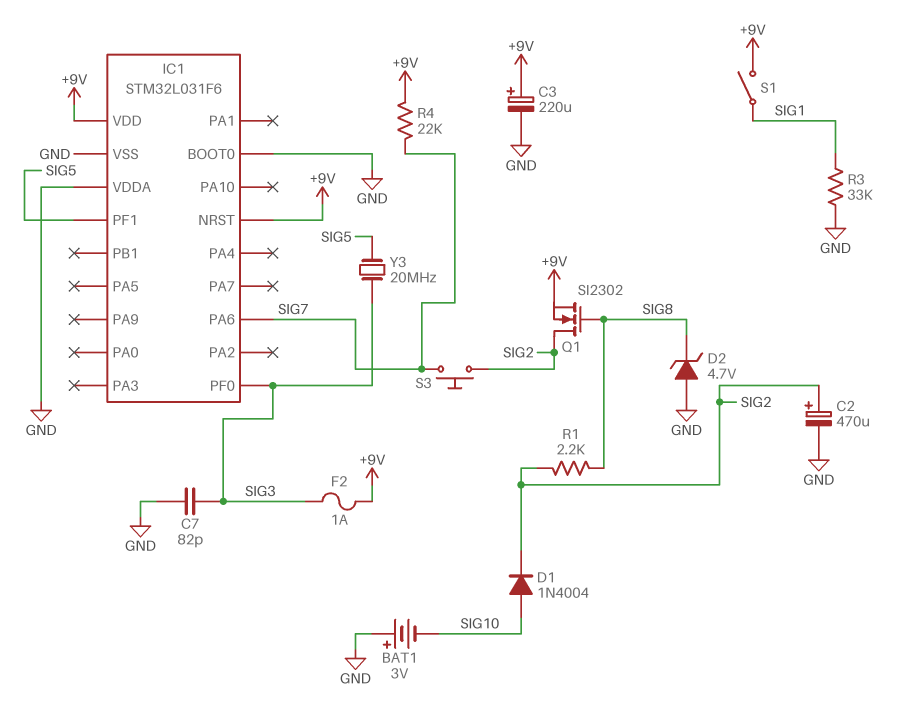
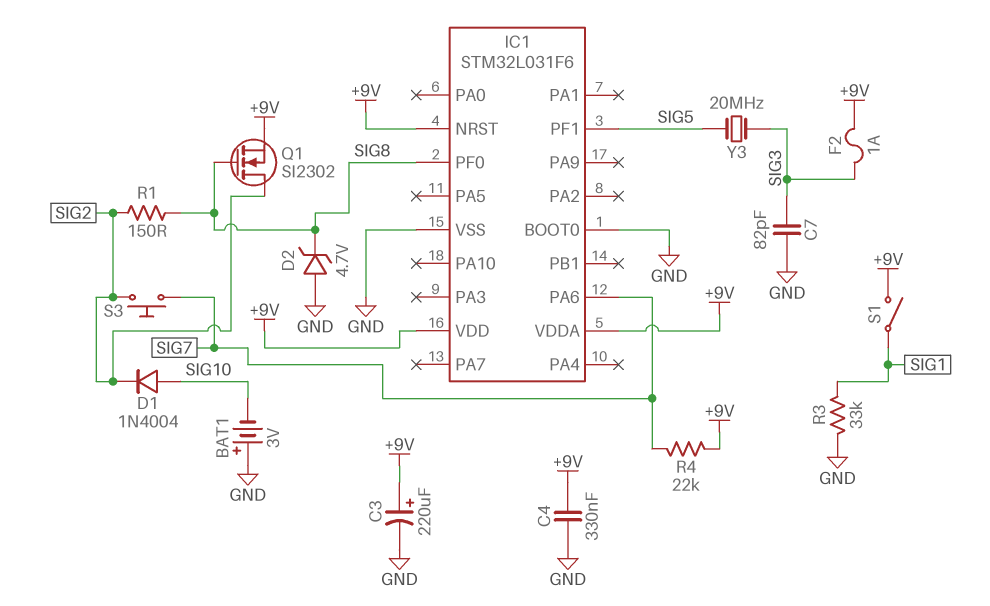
C2: 470uF (plus SIG2, minus GND) -> none
C4: none -> 330nF (+9V, GND)
IC1 pin PF0: SIG3 -> SIG8
IC1 pin VDDA: GND -> +9V
R1: 2.2k (SIG2, SIG8) -> 150 (SIG2, SIG8)

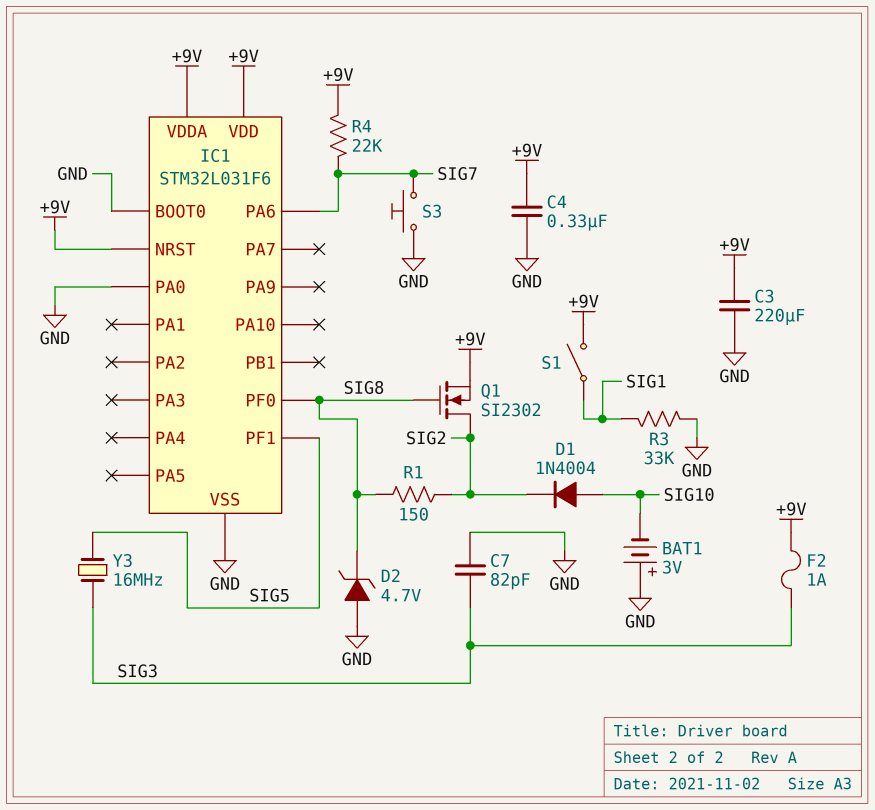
C3: 220uF (plus +9V, minus GND) -> 220uF (+9V, GND)
IC1 pin PA0: none -> GND
S3: button (SIG2, SIG7) -> button (GND, SIG7)
Y3: 20MHz (SIG3, SIG5) -> 16MHz (SIG3, SIG5)

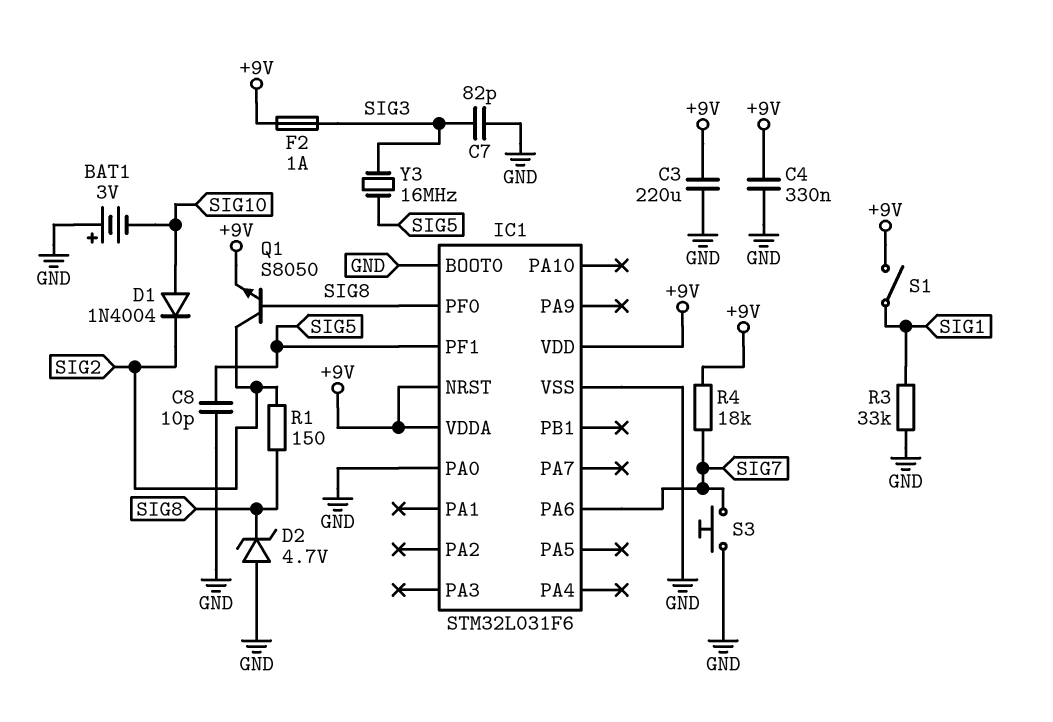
C8: none -> 10pF (GND, SIG5)
Q1: NMOS SI2302 (G SIG8, D SIG2, S +9V) -> NPN S8050 (B SIG8, C SIG2, E +9V)
R4: 22k (+9V, SIG7) -> 18k (+9V, SIG7)

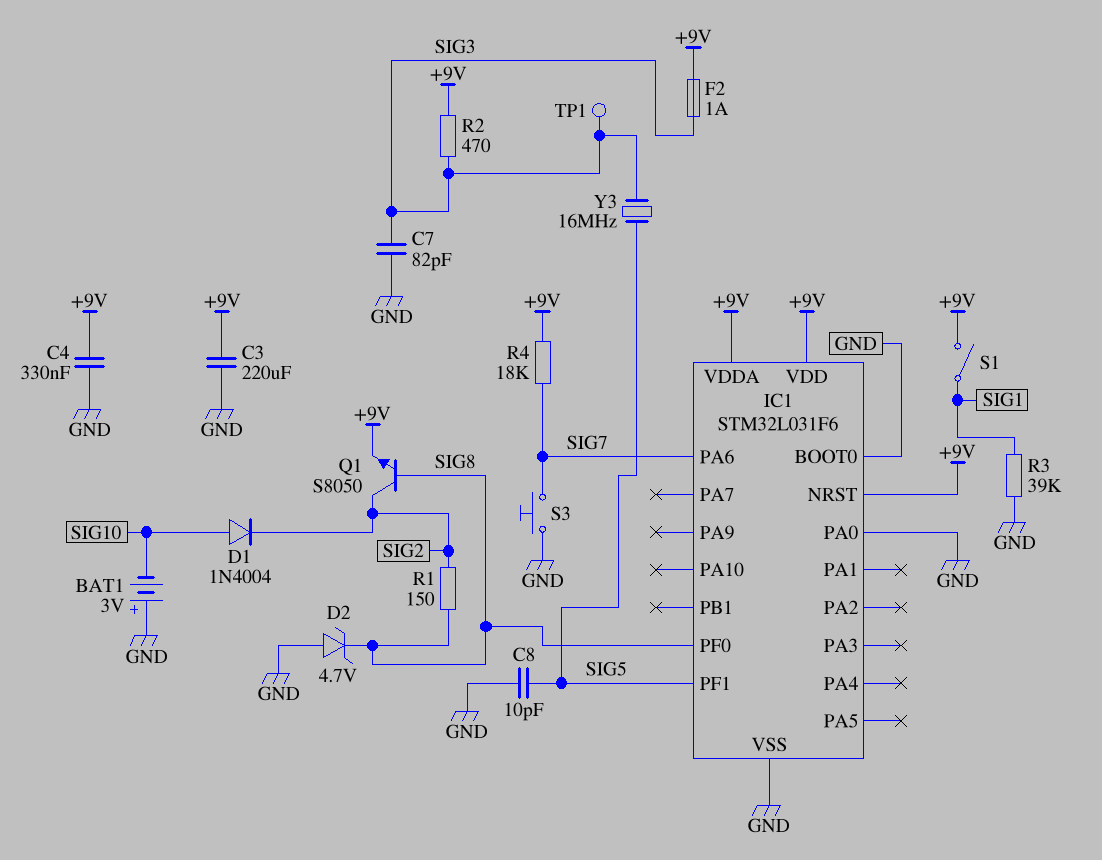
R2: none -> 470 (+9V, SIG3)
R3: 33k (GND, SIG1) -> 39k (GND, SIG1)
TP1: none -> test point (SIG3)

